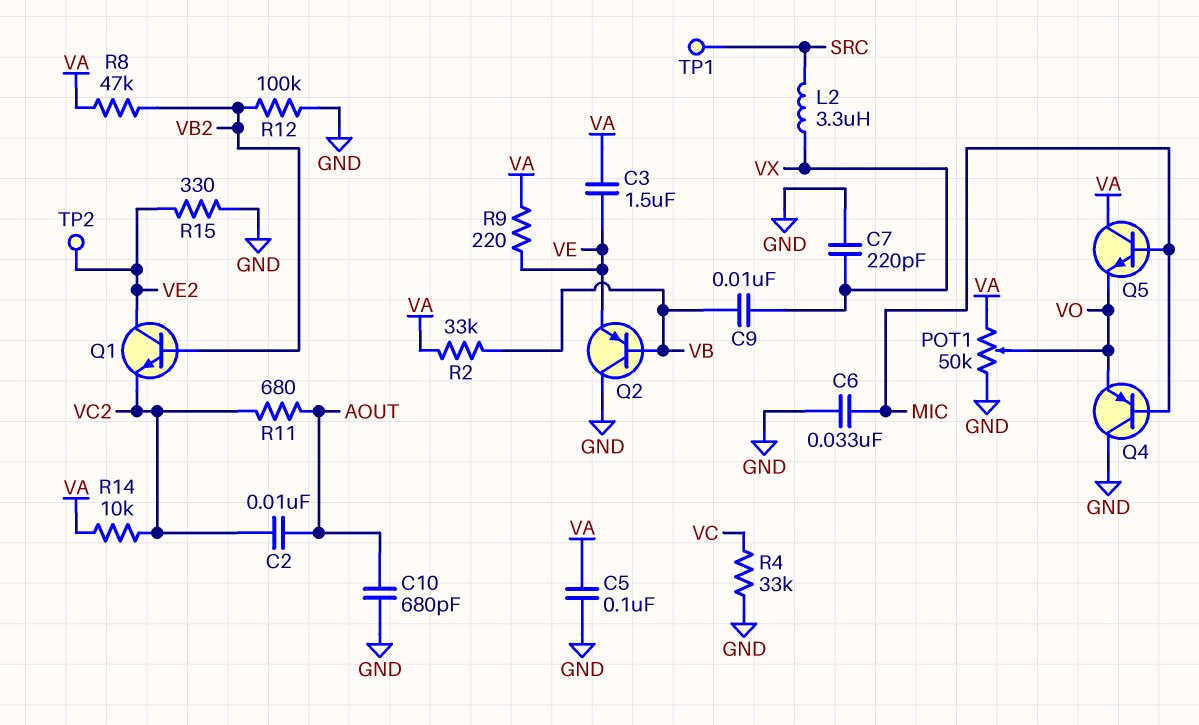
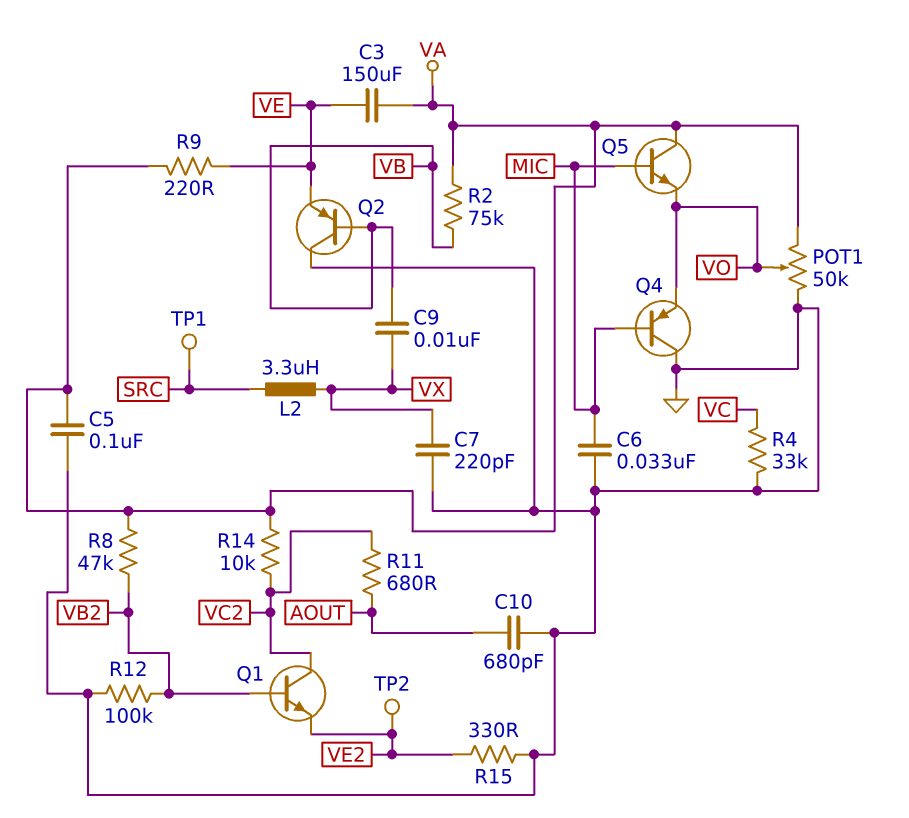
C2: 10nF (AOUT, VC2) -> none
C3: 1.5uF (VA, VE) -> 150uF (VA, VE)
Q1: NPN (B VB2, C VE2, E VC2) -> NPN (B VB2, C VC2, E VE2)
R2: 33k (VA, VB) -> 75k (VA, VB)

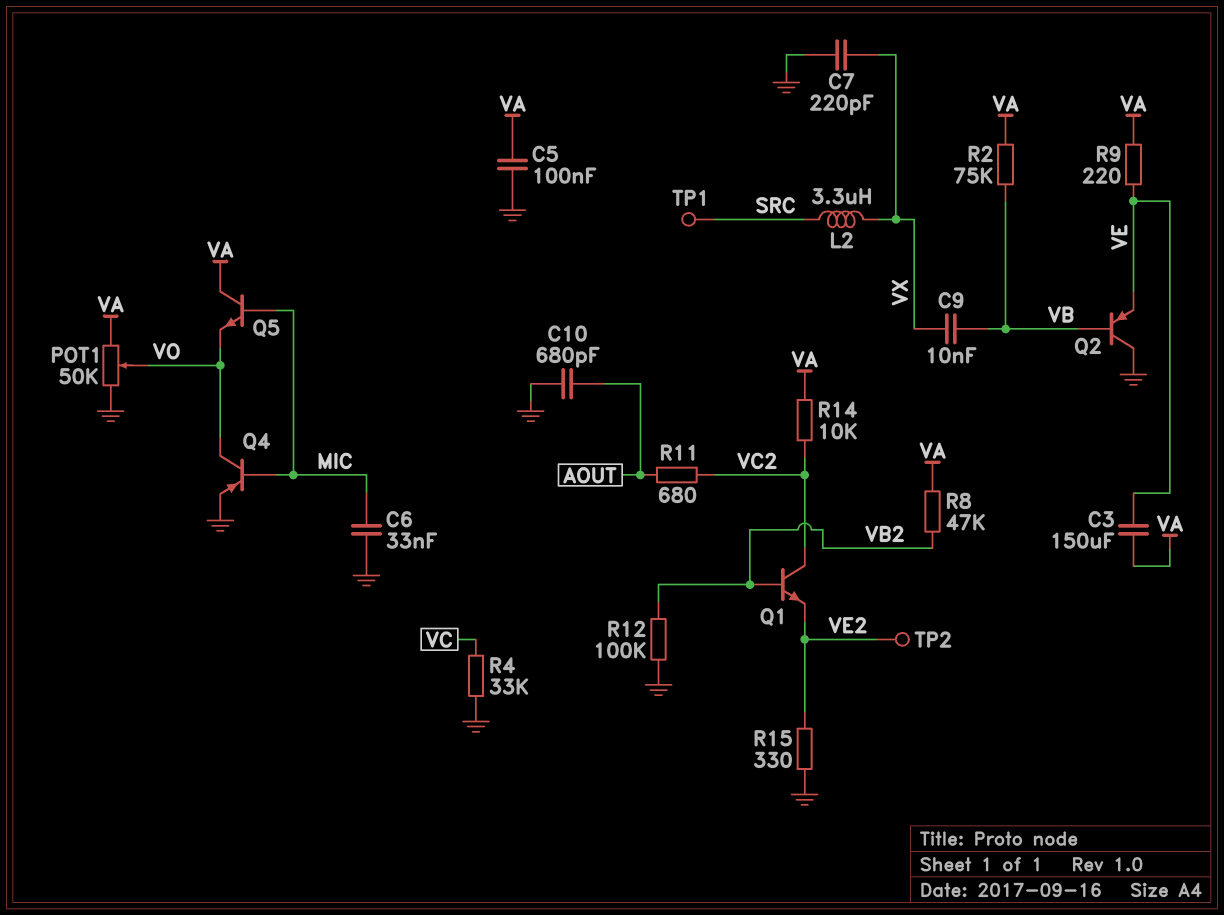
Q4: PNP (B MIC, C GND, E VO) -> PNP (B MIC, C VO, E GND)

